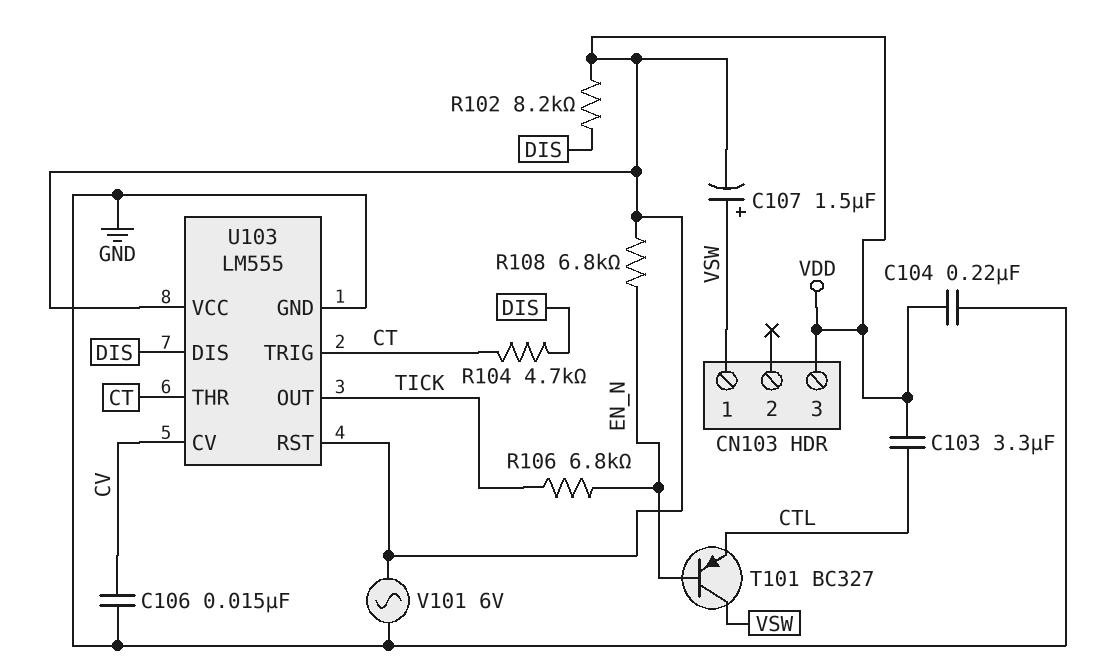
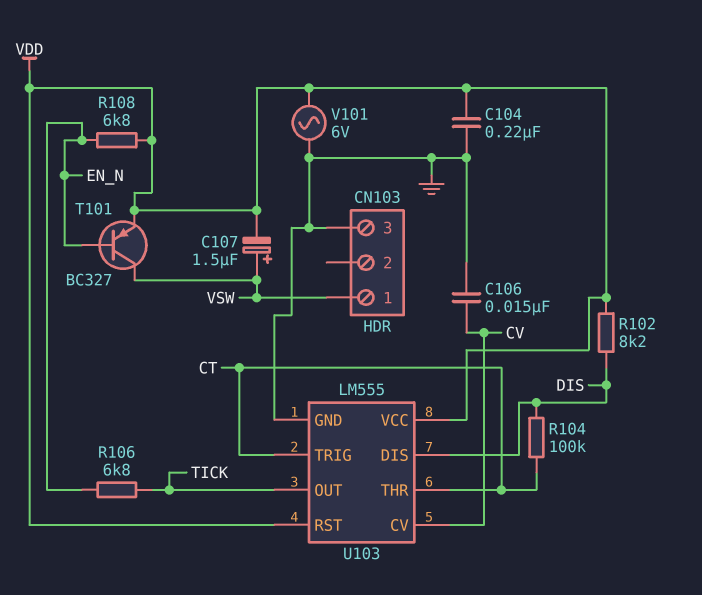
C103: 3.3uF (CTL, VDD) -> none
CN103 pin 3: VDD -> GND
R104: 4.7k (CT, DIS) -> 100k (CT, DIS)
T101: PNP BC327 (B EN_N, C VSW, E CTL) -> PNP BC327 (B EN_N, C VSW, E VDD)

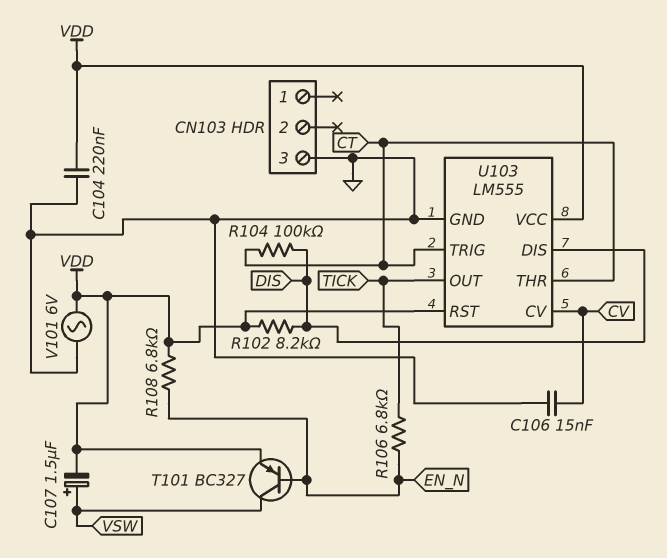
CN103 pin 1: VSW -> none

